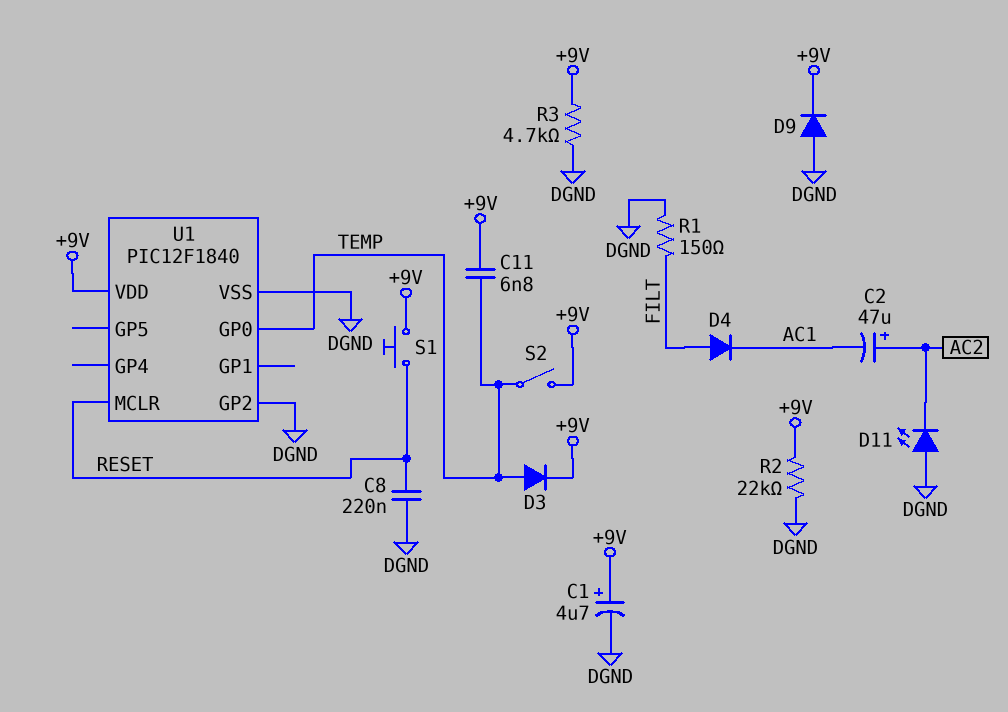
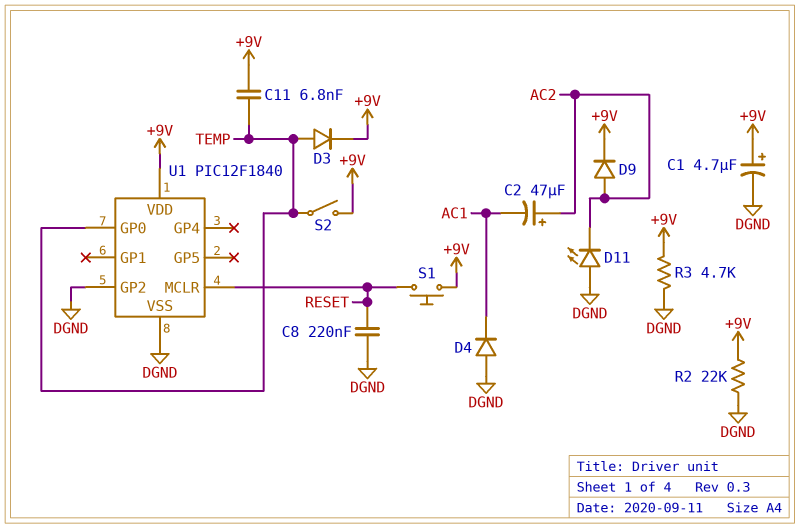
D4: diode (A FILT, K AC1) -> diode (A DGND, K AC1)
D9: diode (A DGND, K +9V) -> diode (A AC2, K +9V)
R1: 150 (DGND, FILT) -> none

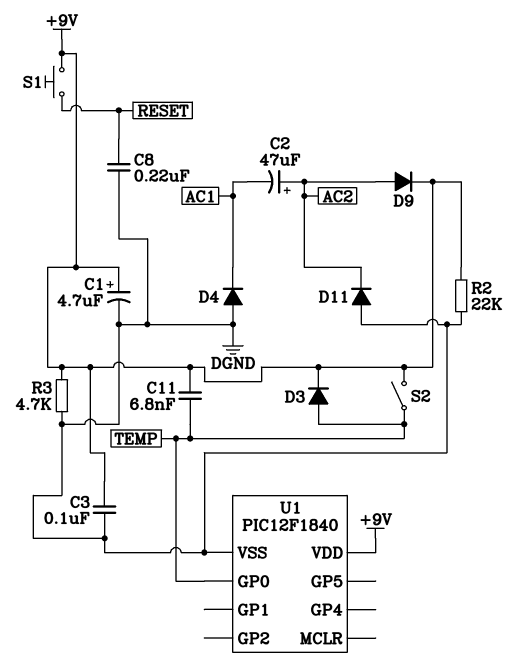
C3: none -> 100nF (+9V, DGND)
D11: LED (A DGND, K AC2) -> diode (A DGND, K AC2)
U1 pin GP2: DGND -> none
U1 pin MCLR: RESET -> none

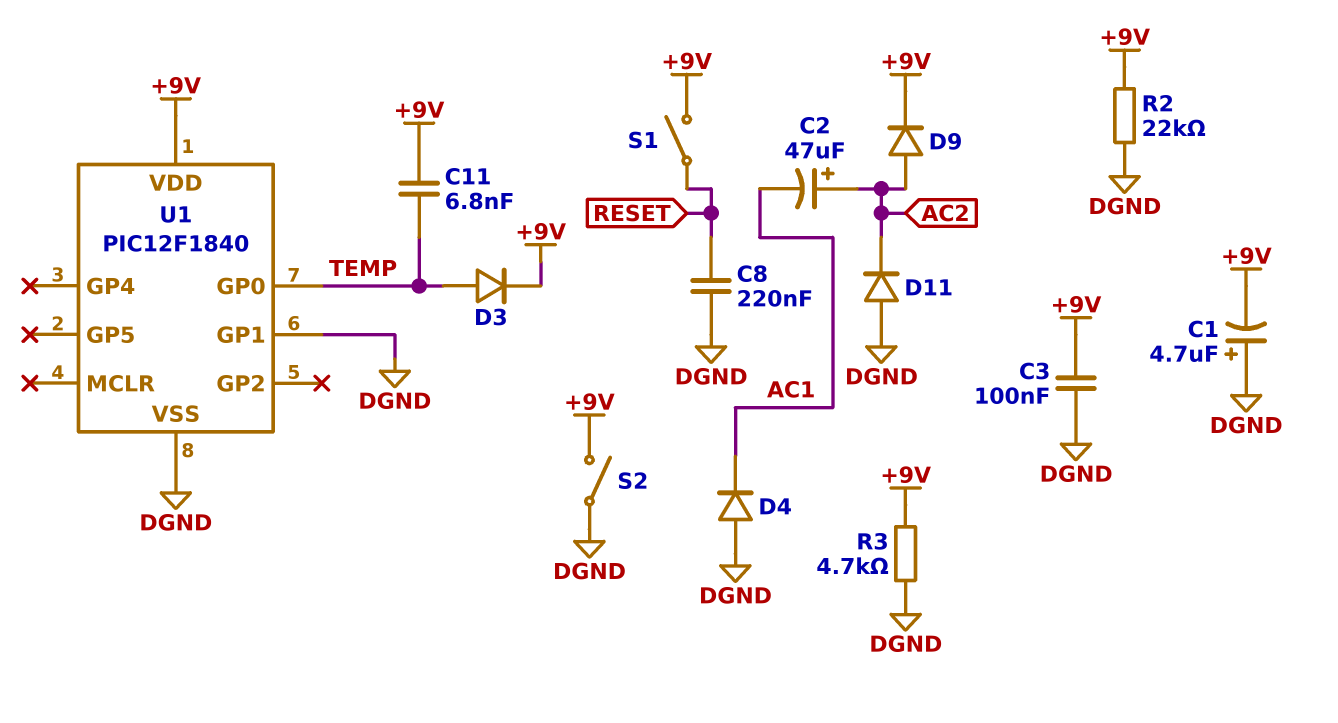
C1: 4.7uF (plus +9V, minus DGND) -> 4.7uF (plus DGND, minus +9V)
S1: button (+9V, RESET) -> switch (+9V, RESET)
S2: switch (+9V, TEMP) -> switch (+9V, DGND)
U1 pin GP1: none -> DGND

